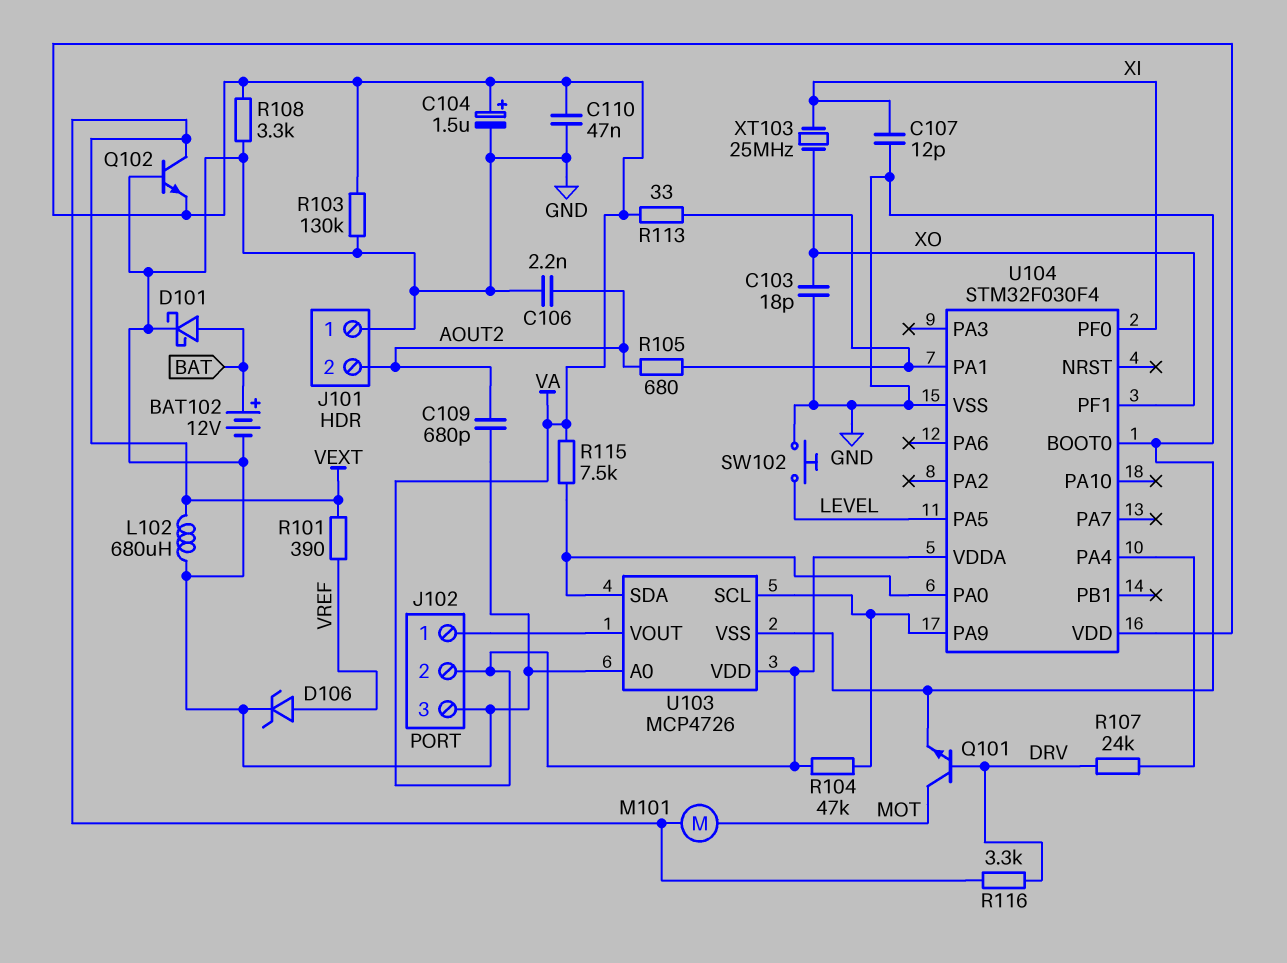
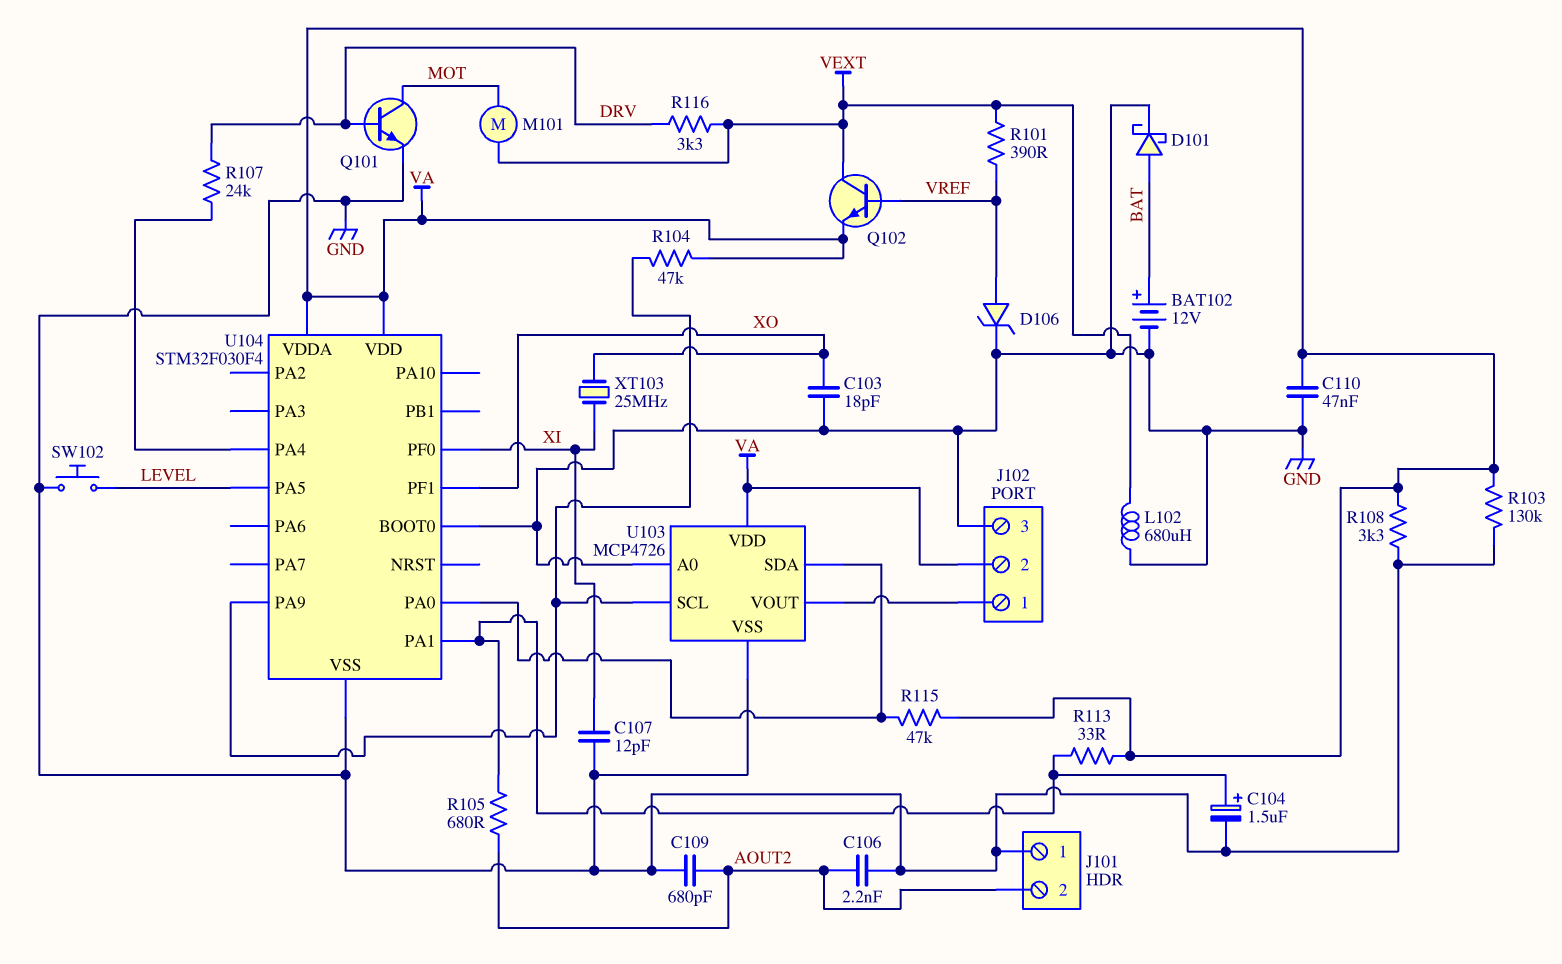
C104: 1.5uF (plus VA, minus GND) -> 1.5uF (plus U104/PA1, minus GND)
Q102: NPN (B GND, C VEXT, E VA) -> NPN (B VREF, C VEXT, E VA)
R115: 7.5k (U103/SDA, VA) -> 47k (U103/SDA, VA)

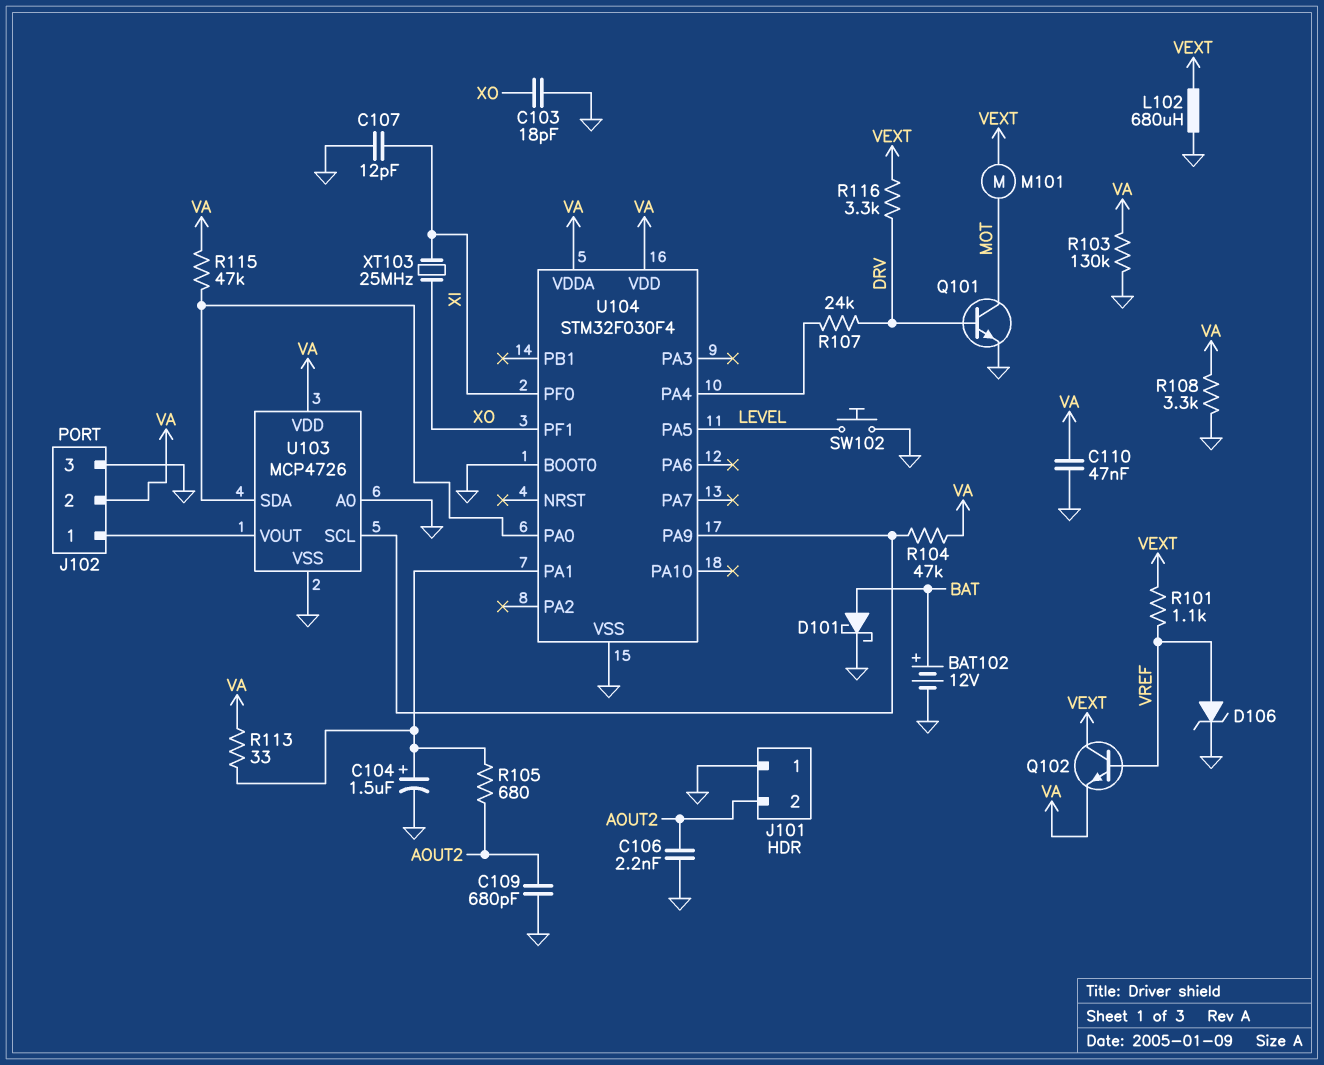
R101: 390 (VEXT, VREF) -> 1.1k (VEXT, VREF)

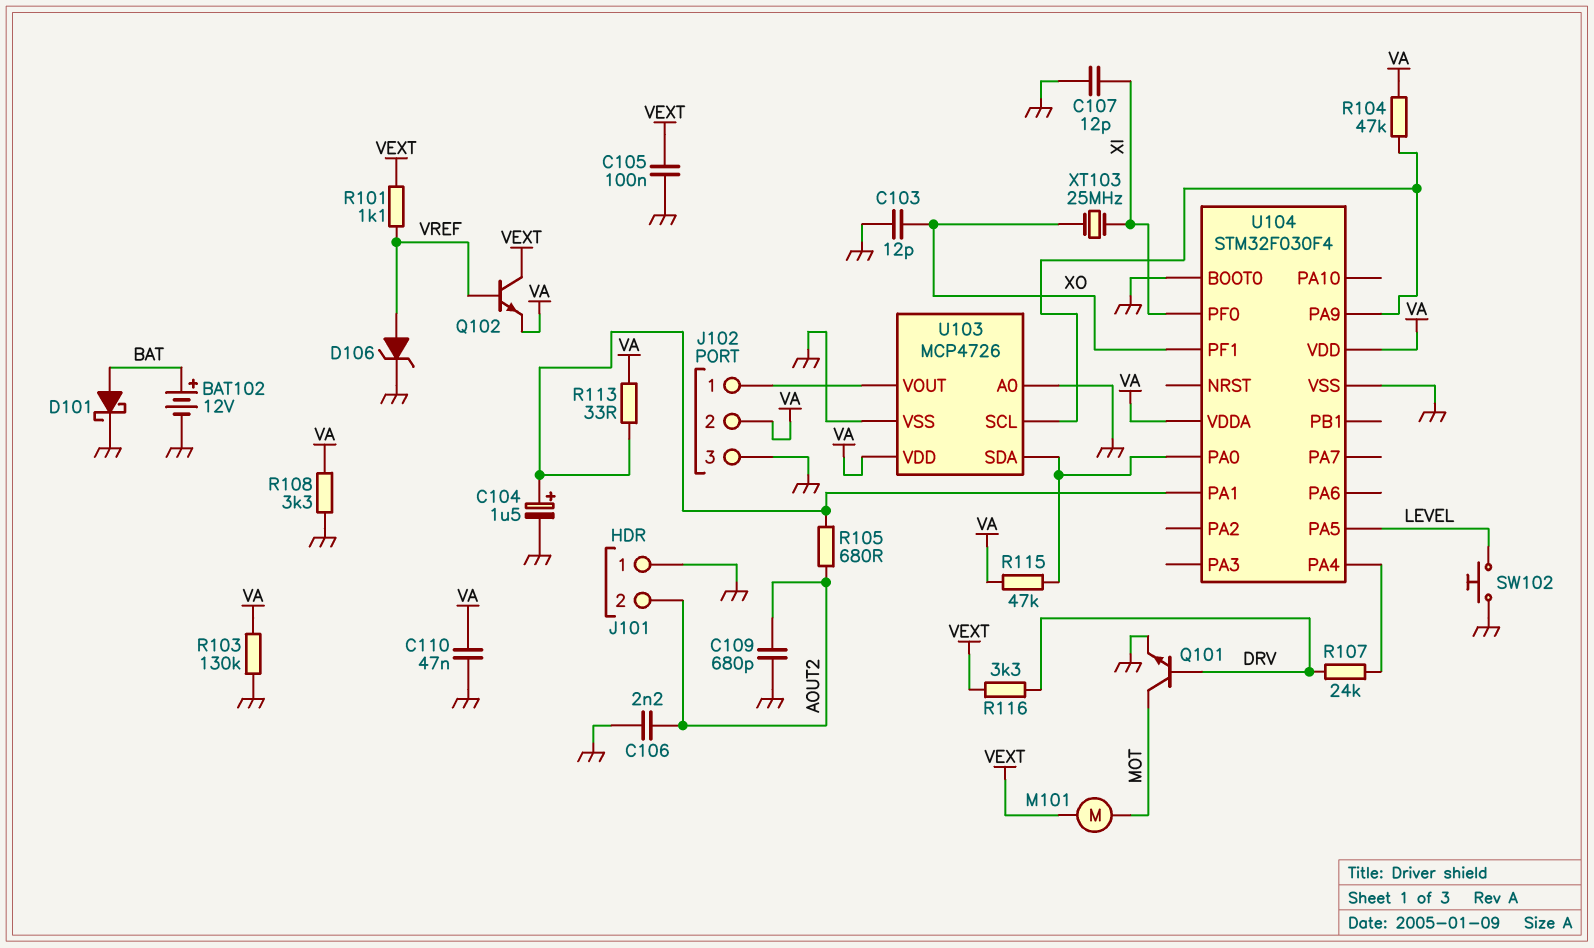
C103: 18pF (GND, XO) -> 12pF (GND, XO)
C105: none -> 100nF (GND, VEXT)
L102: 680uH (GND, VEXT) -> none

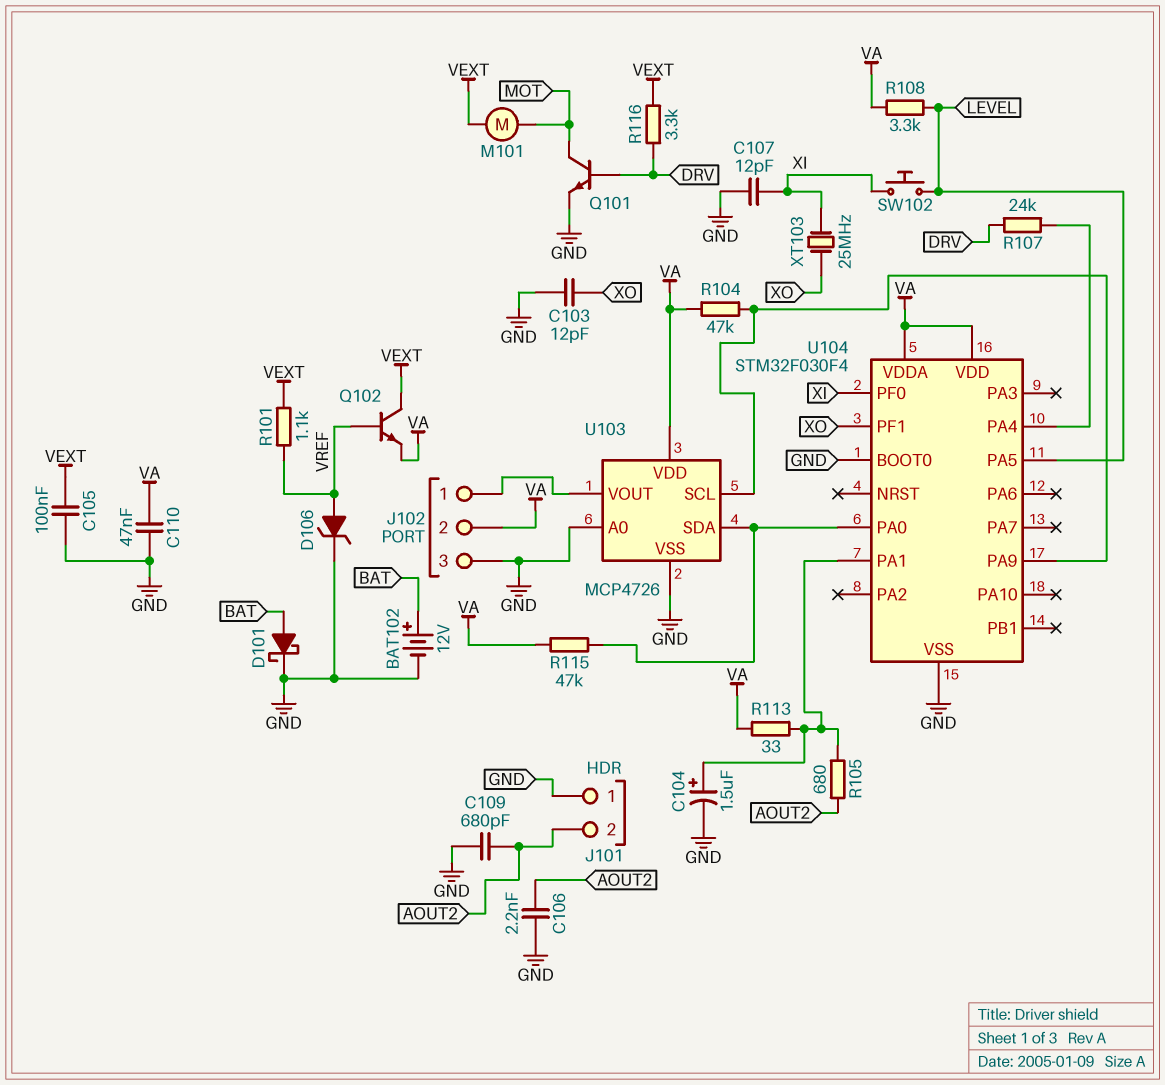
R103: 130k (GND, VA) -> none
R108: 3.3k (GND, VA) -> 3.3k (LEVEL, VA)
SW102: button (GND, LEVEL) -> button (LEVEL, XI)

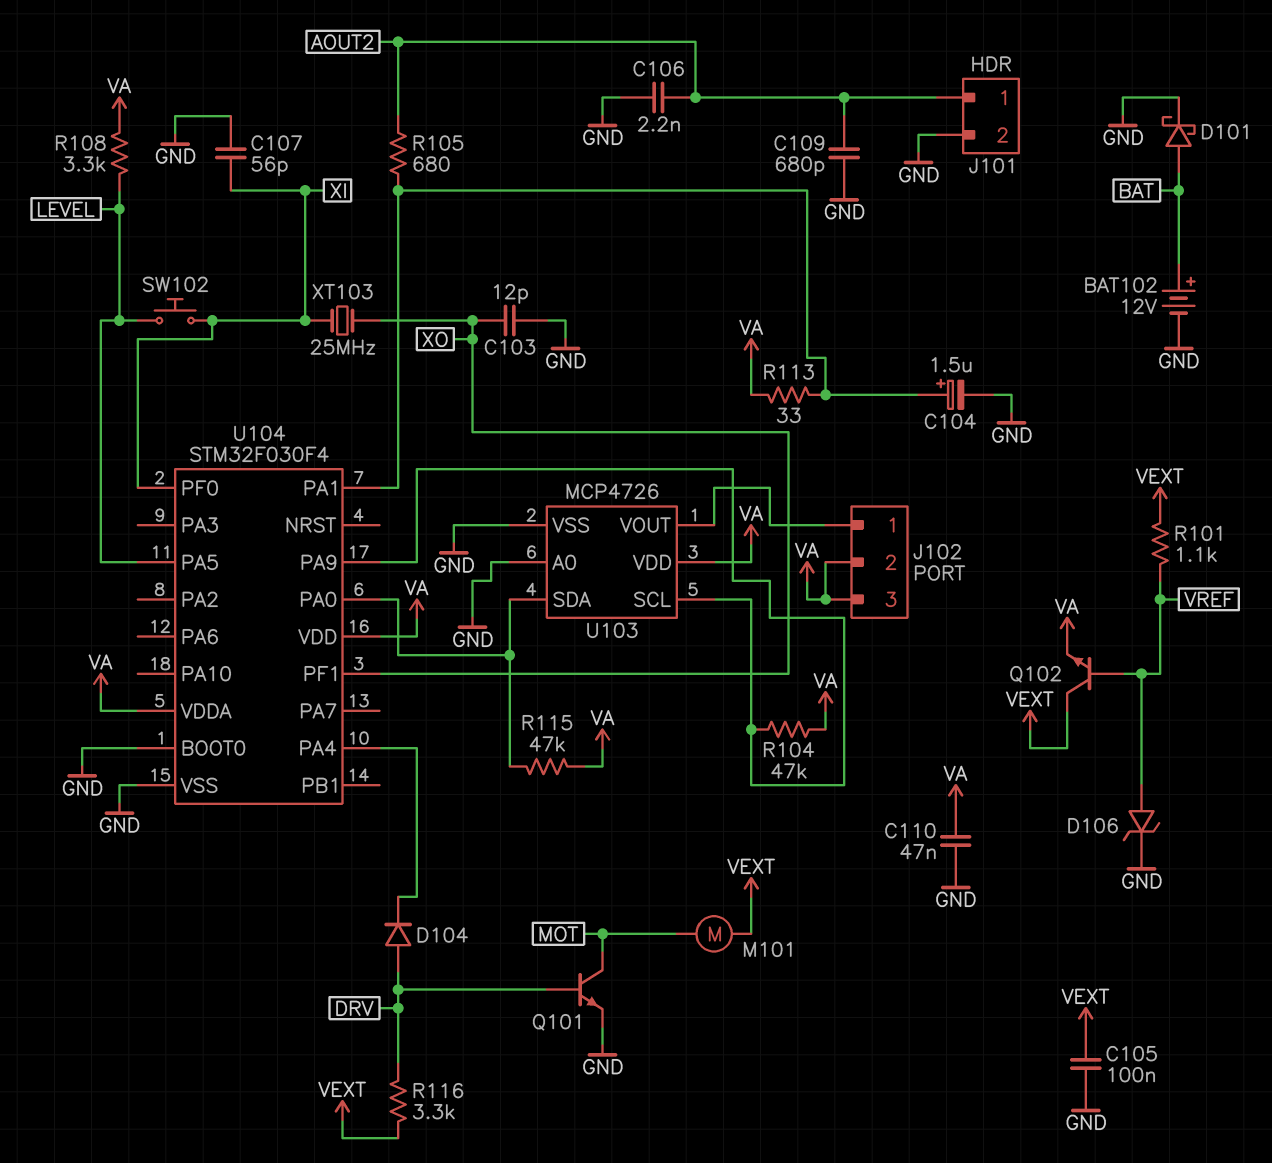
C107: 12pF (GND, XI) -> 56pF (GND, XI)
D104: none -> diode (A DRV, K U104/PA4)
J101 pin 1: GND -> AOUT2
J101 pin 2: AOUT2 -> GND
J102 pin 3: GND -> VA
R107: 24k (DRV, U104/PA4) -> none

